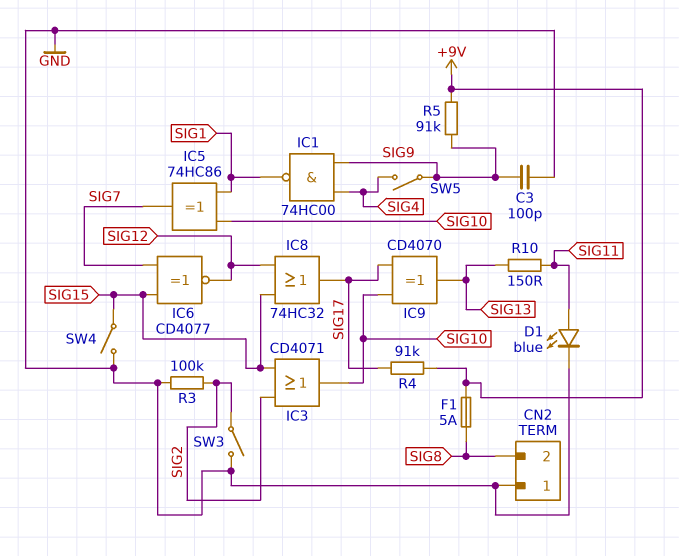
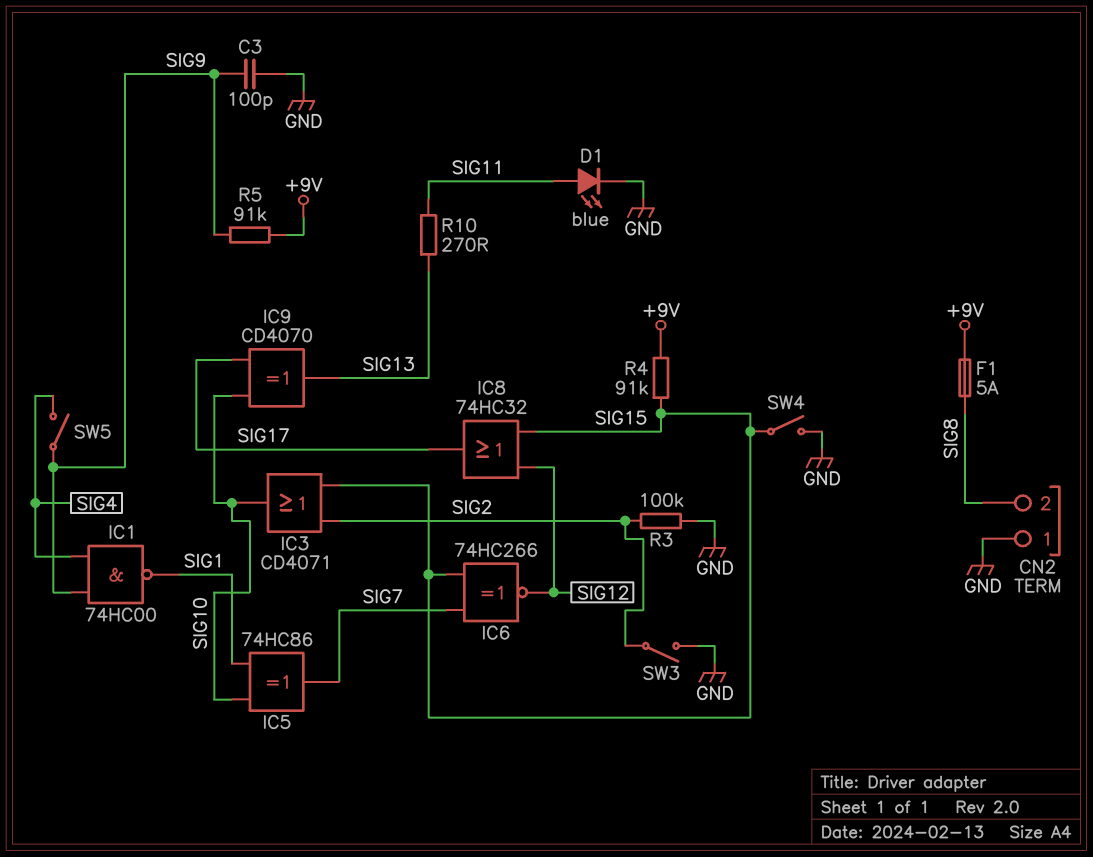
IC6: XNOR CD4077 (in SIG7, in SIG15, out SIG12) -> XNOR 74HC266 (in SIG7, in SIG15, out SIG12)
R4: 91k (+9V, SIG17) -> 91k (+9V, SIG15)
R10: 150 (SIG11, SIG13) -> 270 (SIG11, SIG13)

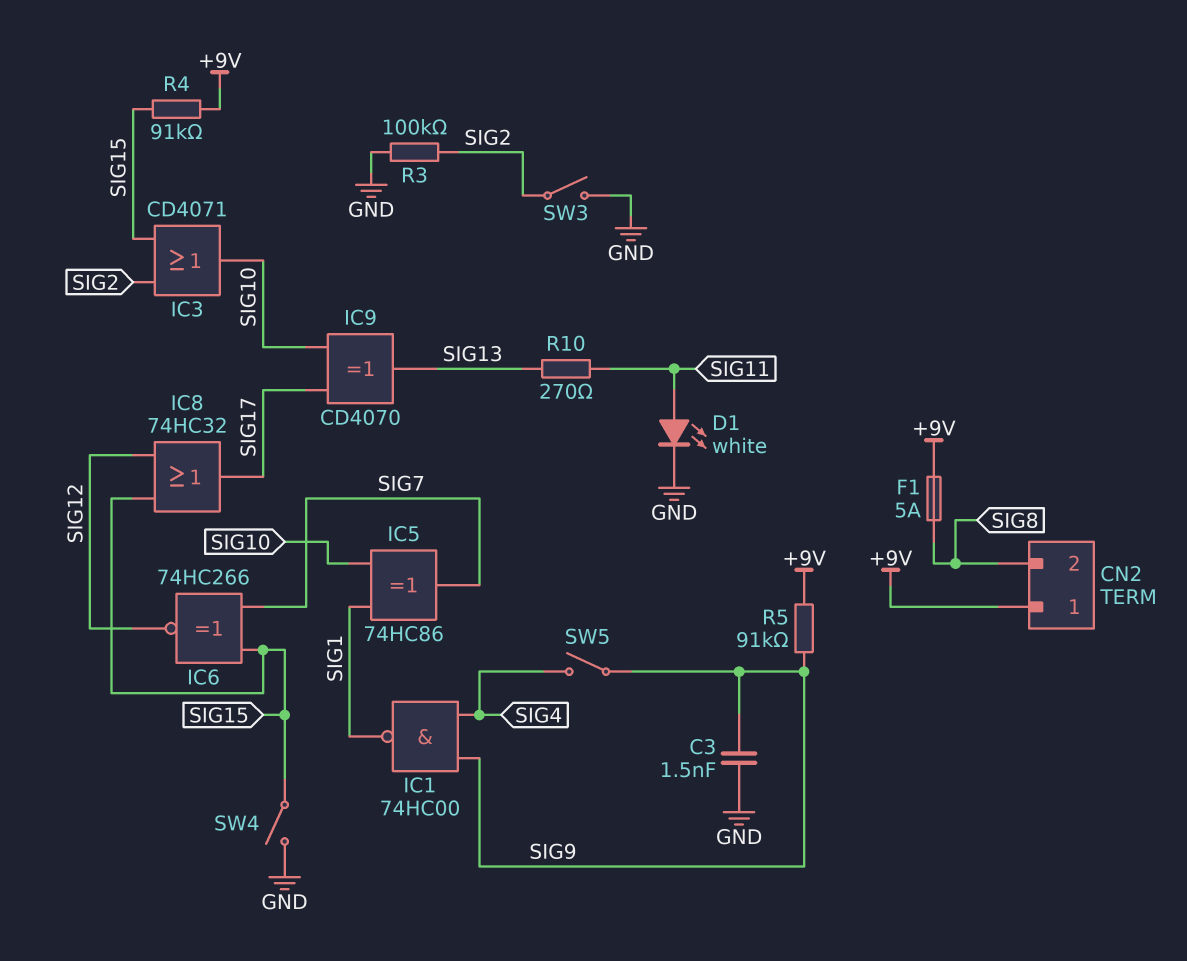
C3: 100pF (GND, SIG9) -> 1.5nF (GND, SIG9)
CN2 pin 1: GND -> +9V
D1: LED blue (A SIG11, K GND) -> LED white (A SIG11, K GND)

